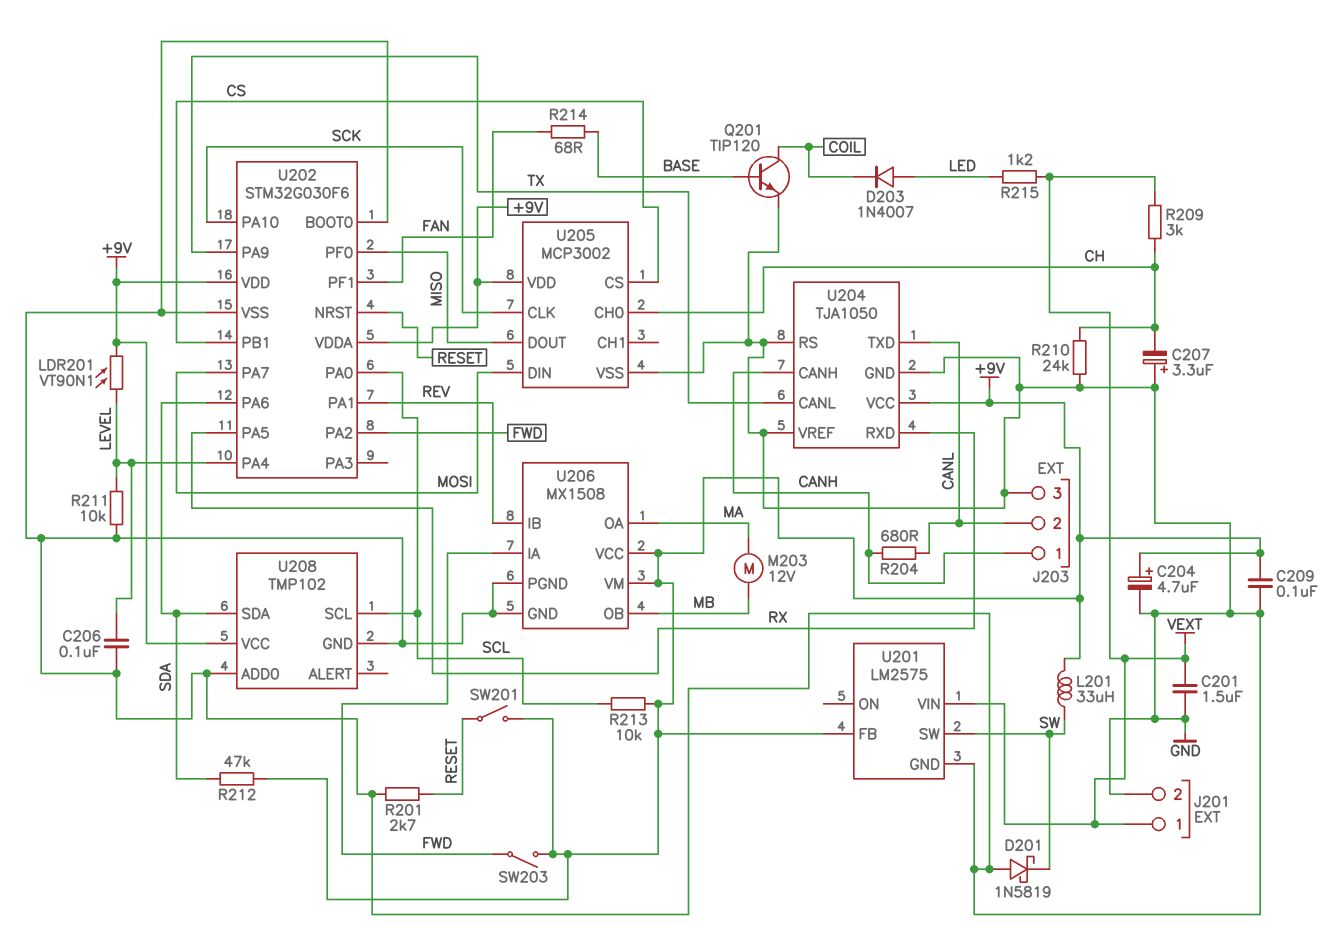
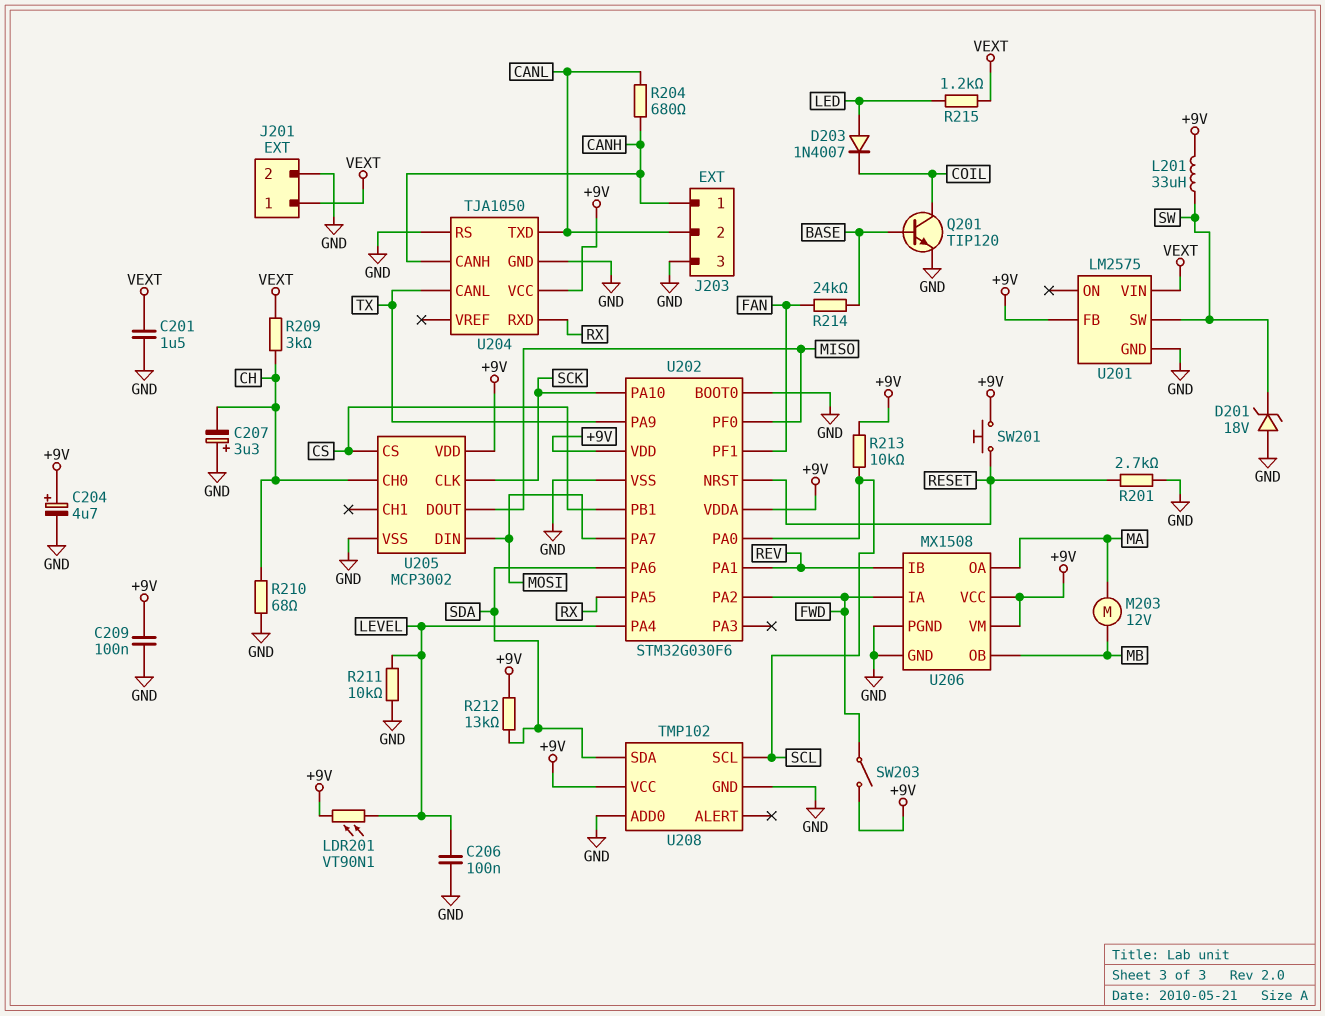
D201: schottky 1N5819 (A GND, K SW) -> zener 18V (A GND, K SW)
R210: 24k (CH, GND) -> 68 (CH, GND)
R212: 47k (+9V, SDA) -> 13k (+9V, SDA)
R214: 68 (BASE, FAN) -> 24k (BASE, FAN)
SW201: switch (+9V, RESET) -> button (+9V, RESET)
U204 pin VREF: GND -> none

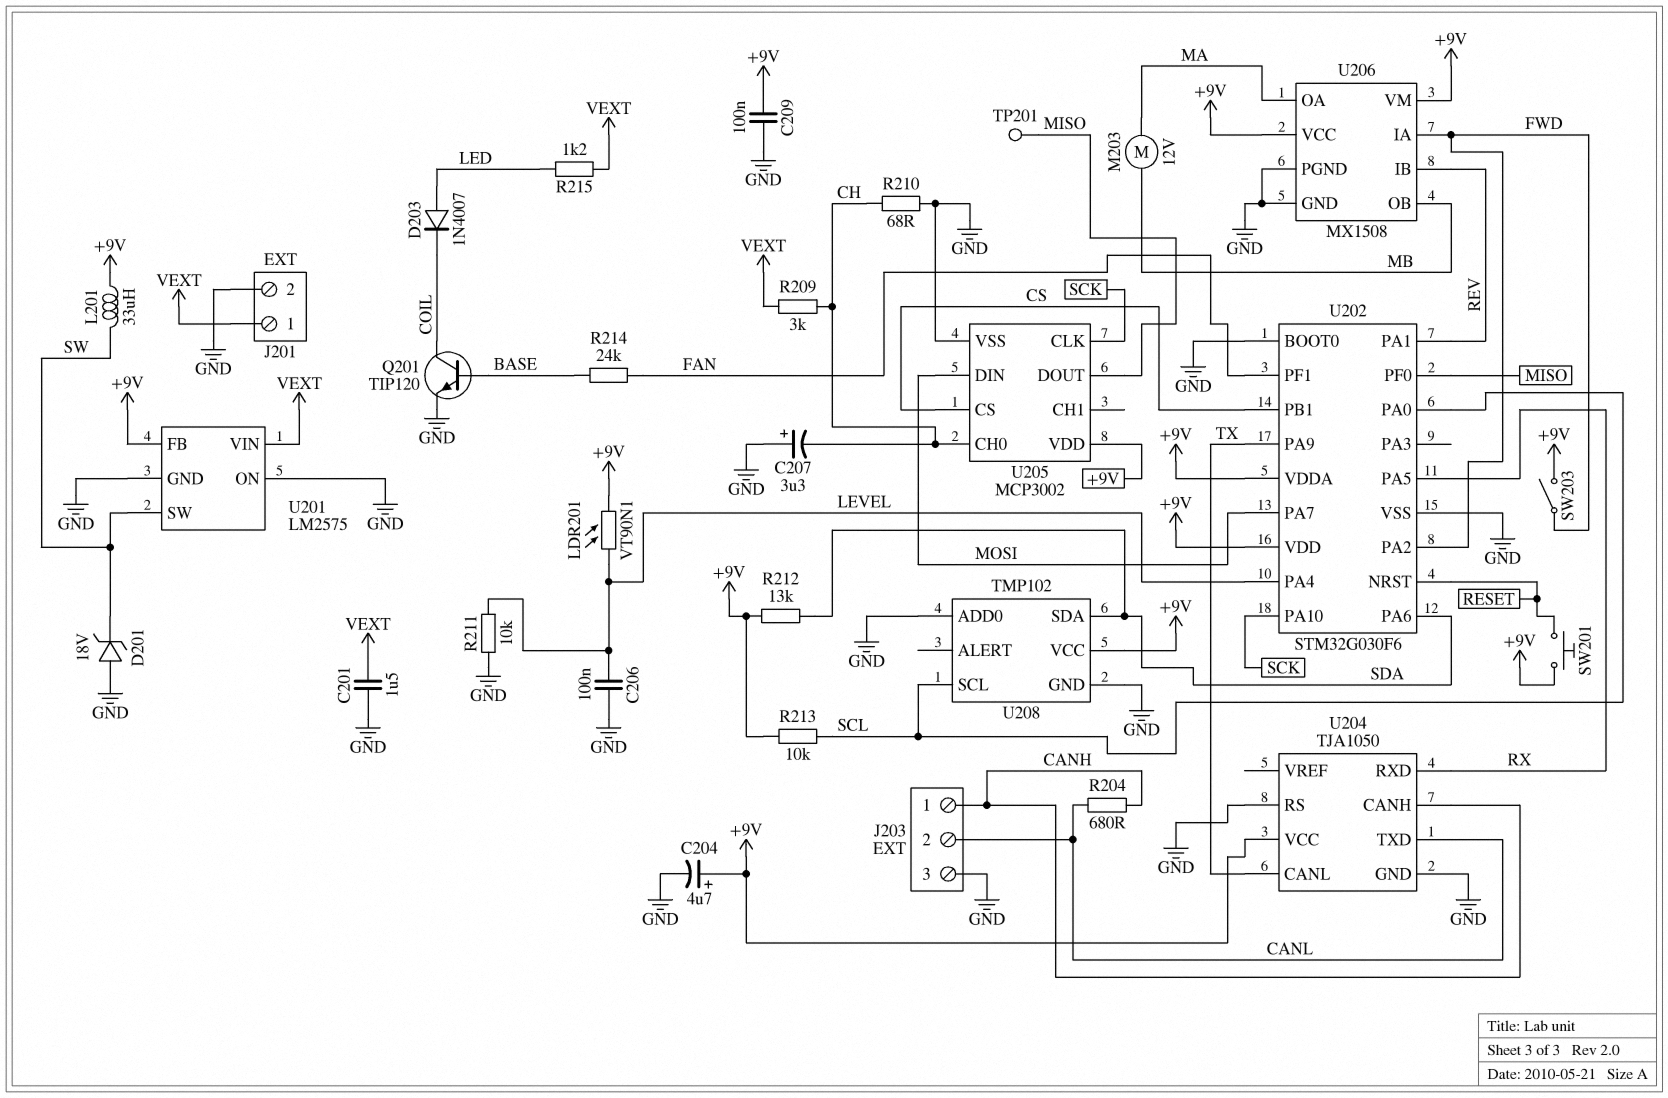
R201: 2.7k (GND, RESET) -> none
TP201: none -> test point (MISO)
U201 pin ON: none -> GND

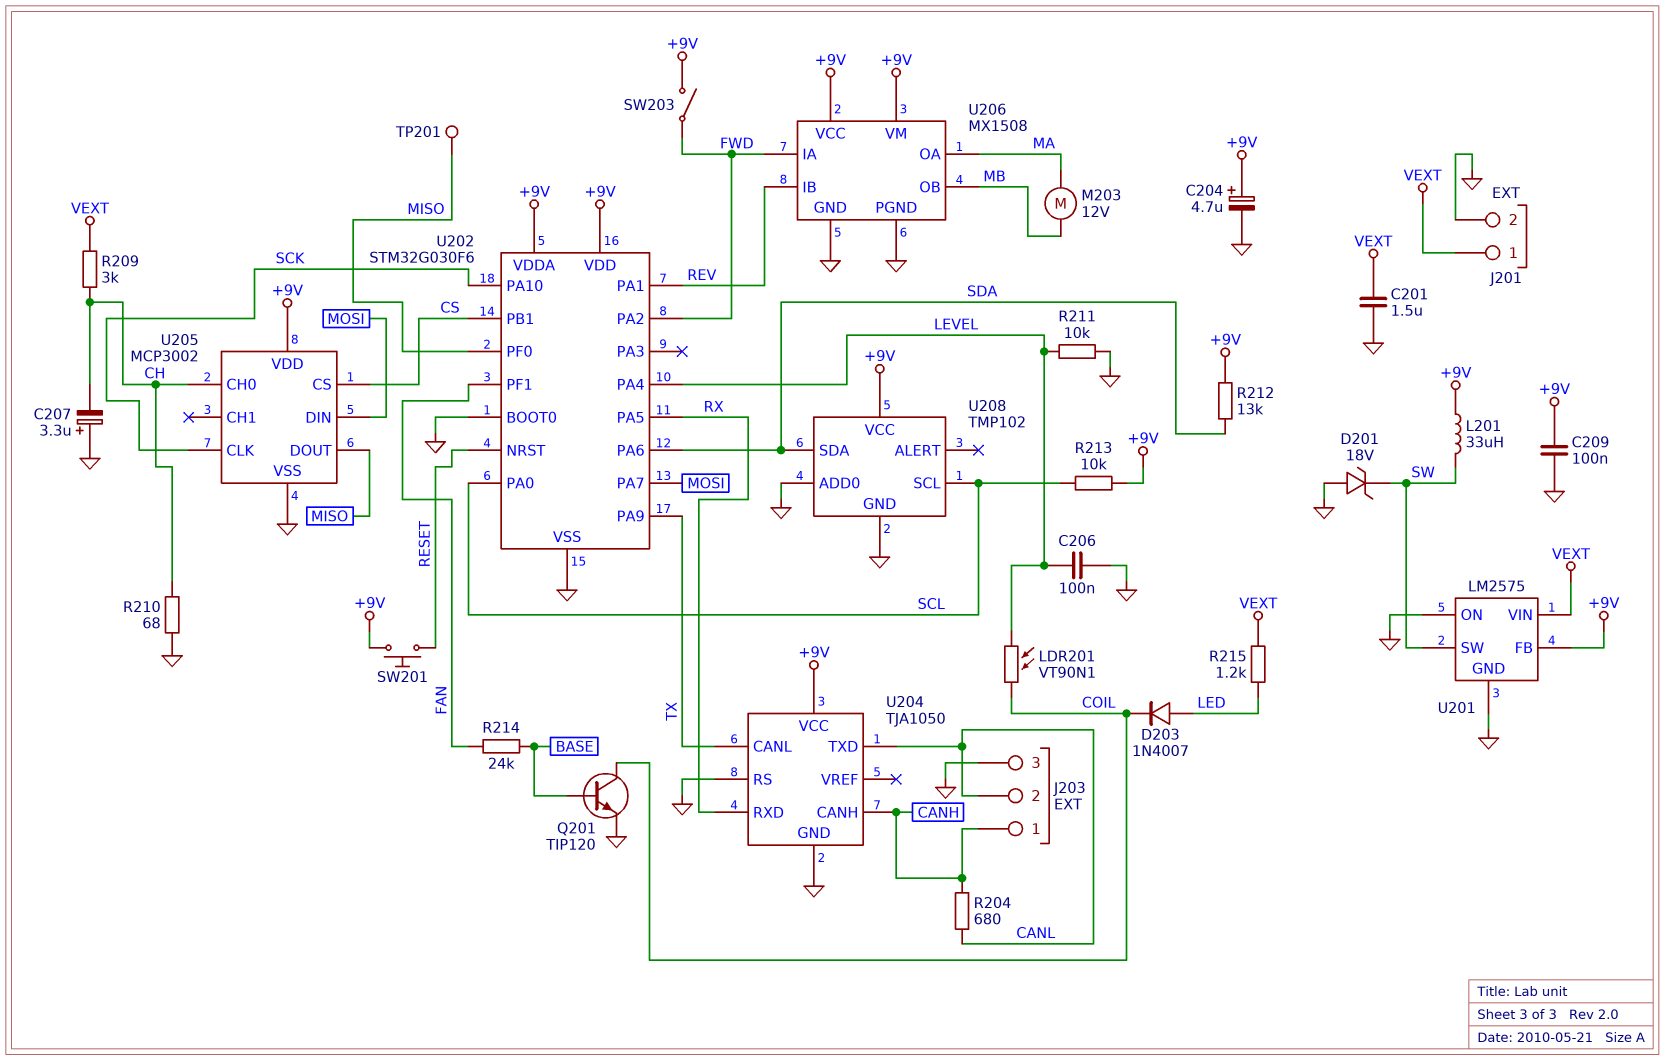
LDR201: VT90N1 (+9V, LEVEL) -> VT90N1 (COIL, LEVEL)

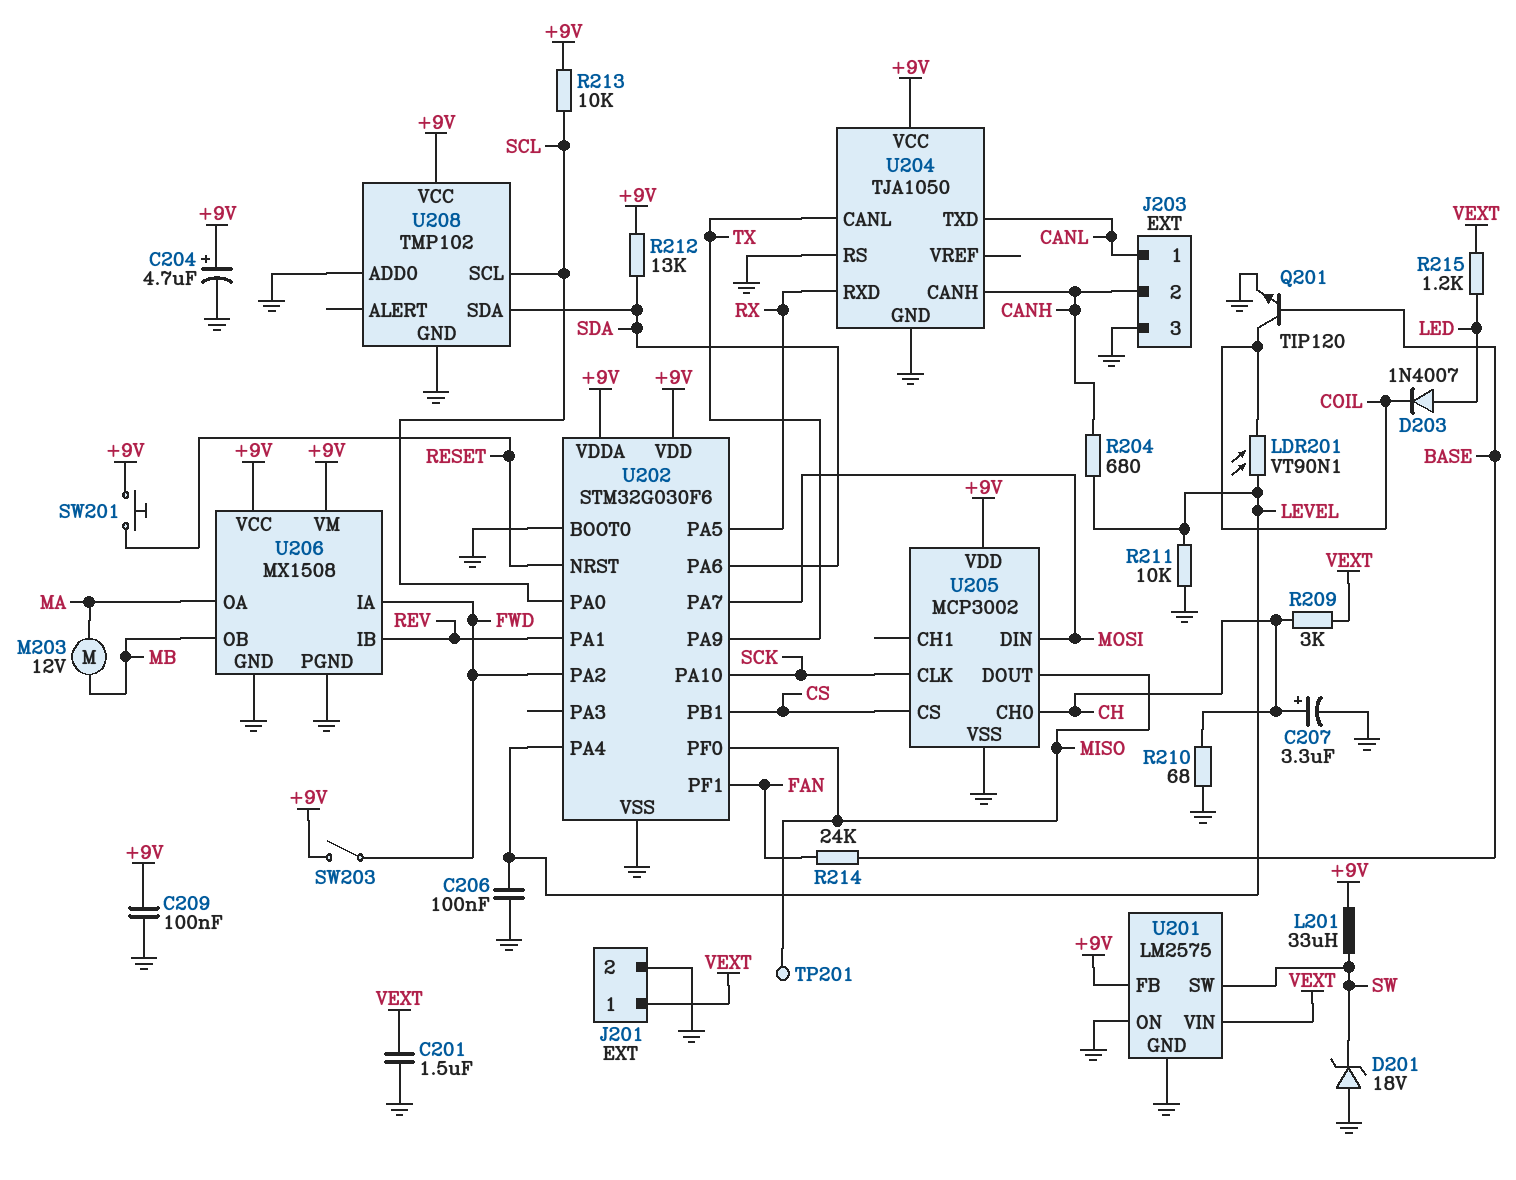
C207: 3.3uF (plus GND, minus CH) -> 3.3uF (plus CH, minus GND)
J203 pin 1: CANH -> CANL
J203 pin 2: CANL -> CANH
R204: 680 (CANH, CANL) -> 680 (CANH, LEVEL)

